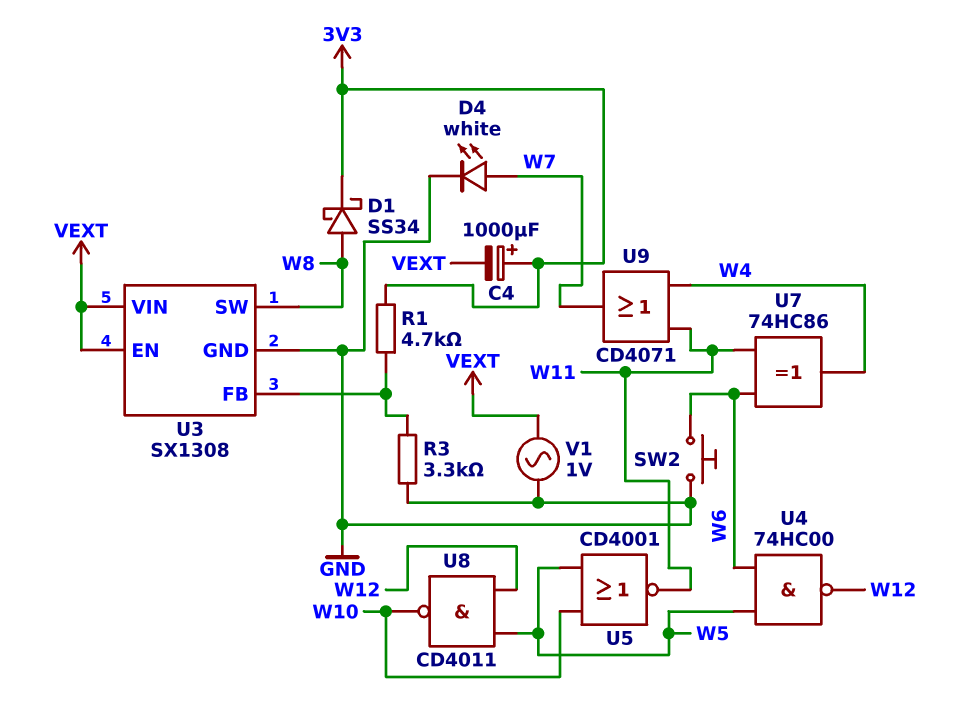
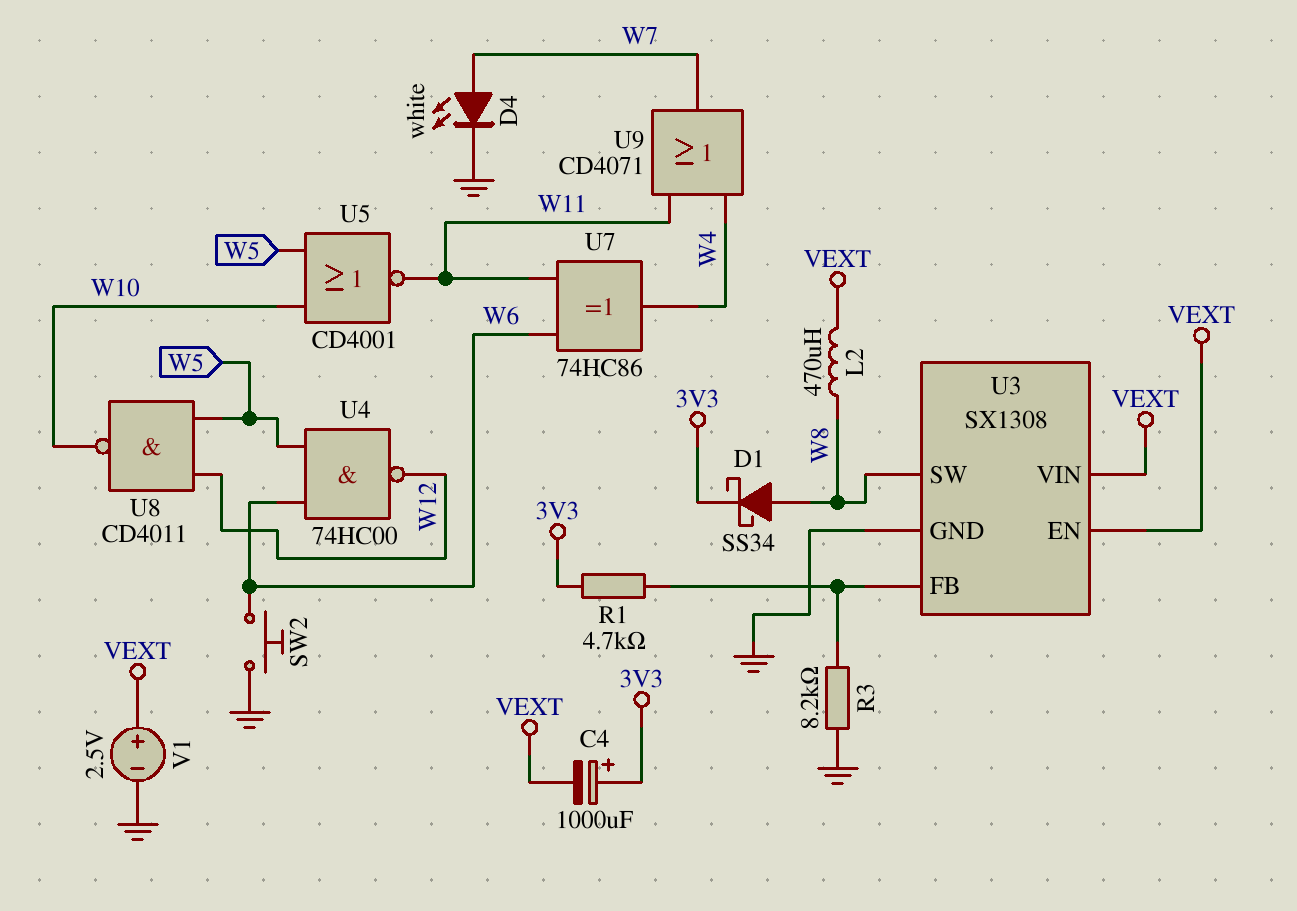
L2: none -> 470uH (VEXT, W8)
R3: 3.3k (GND, U3/FB) -> 8.2k (GND, U3/FB)
V1: AC 1V (GND, VEXT) -> 2.5V (plus VEXT, minus GND)

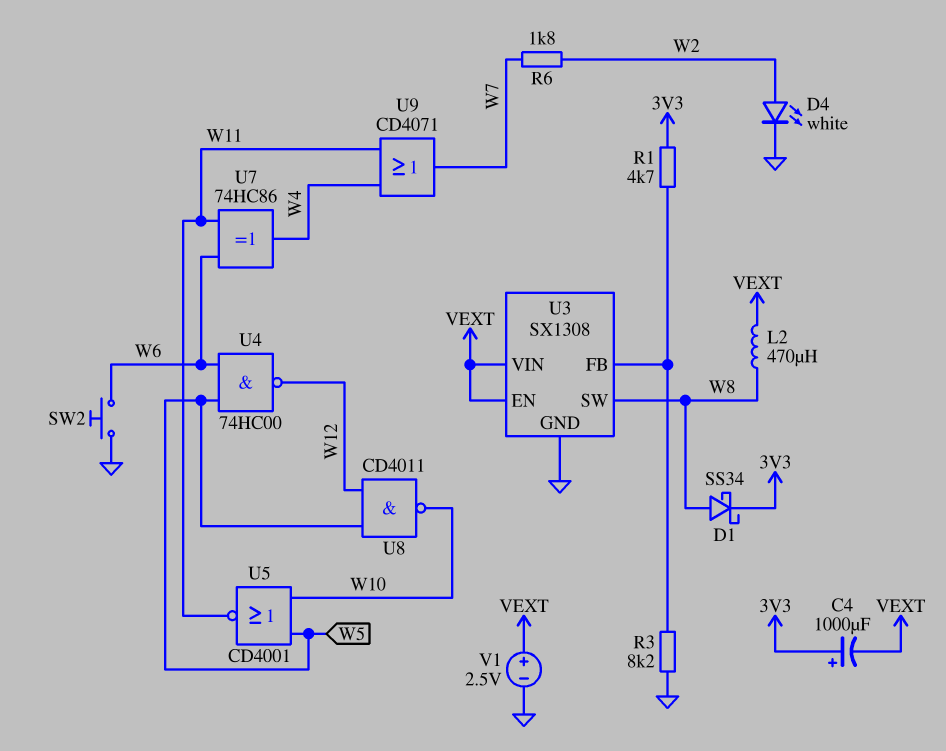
D4: LED white (A W7, K GND) -> LED white (A W2, K GND)
R6: none -> 1.8k (W2, W7)

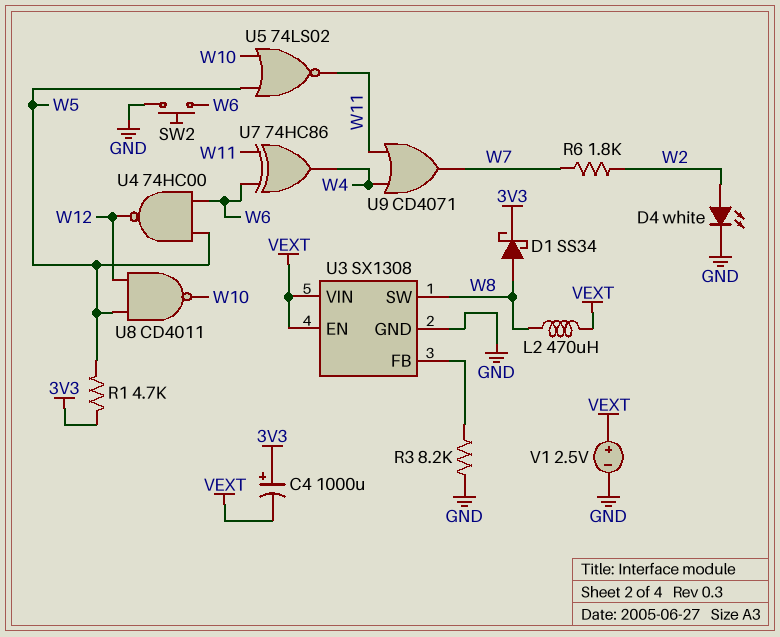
R1: 4.7k (3V3, U3/FB) -> 4.7k (3V3, W5)
U5: NOR CD4001 (in W5, in W10, out W11) -> NOR 74LS02 (in W5, in W10, out W11)

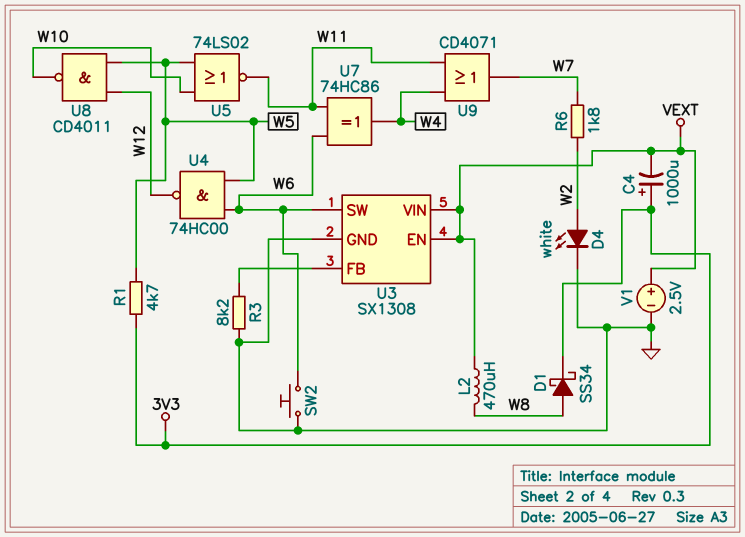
U3 pin SW: W8 -> W6

